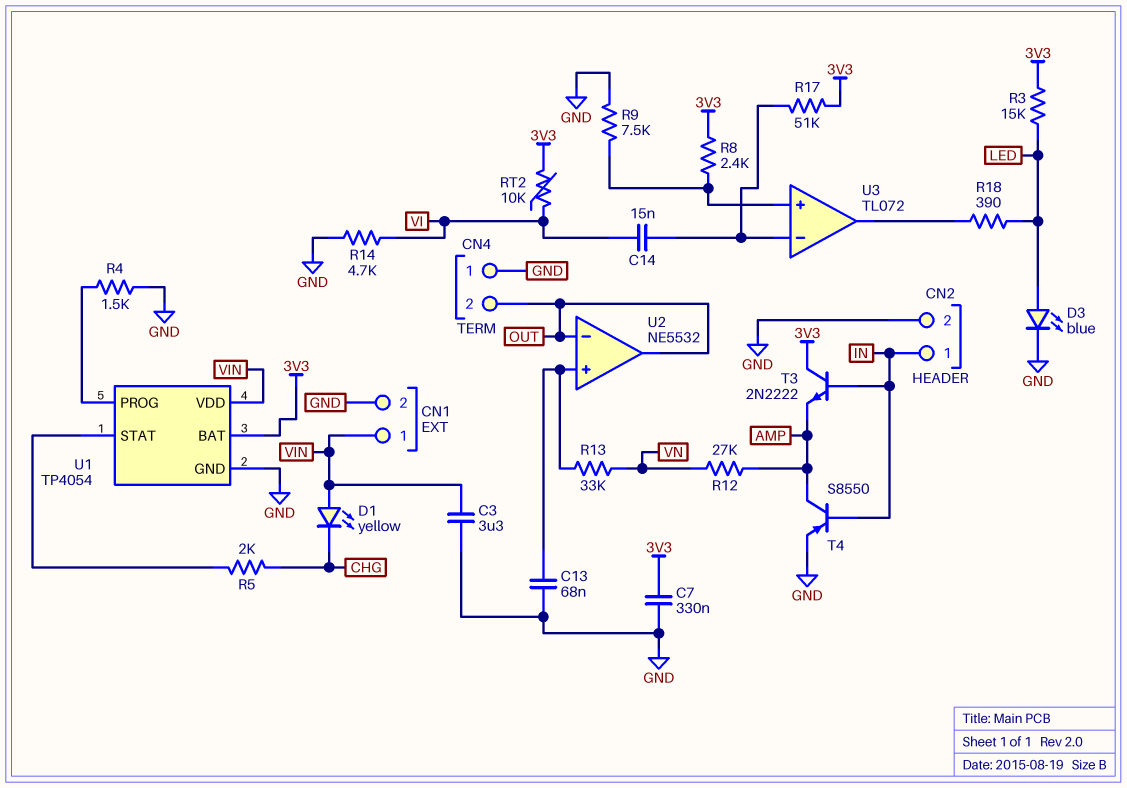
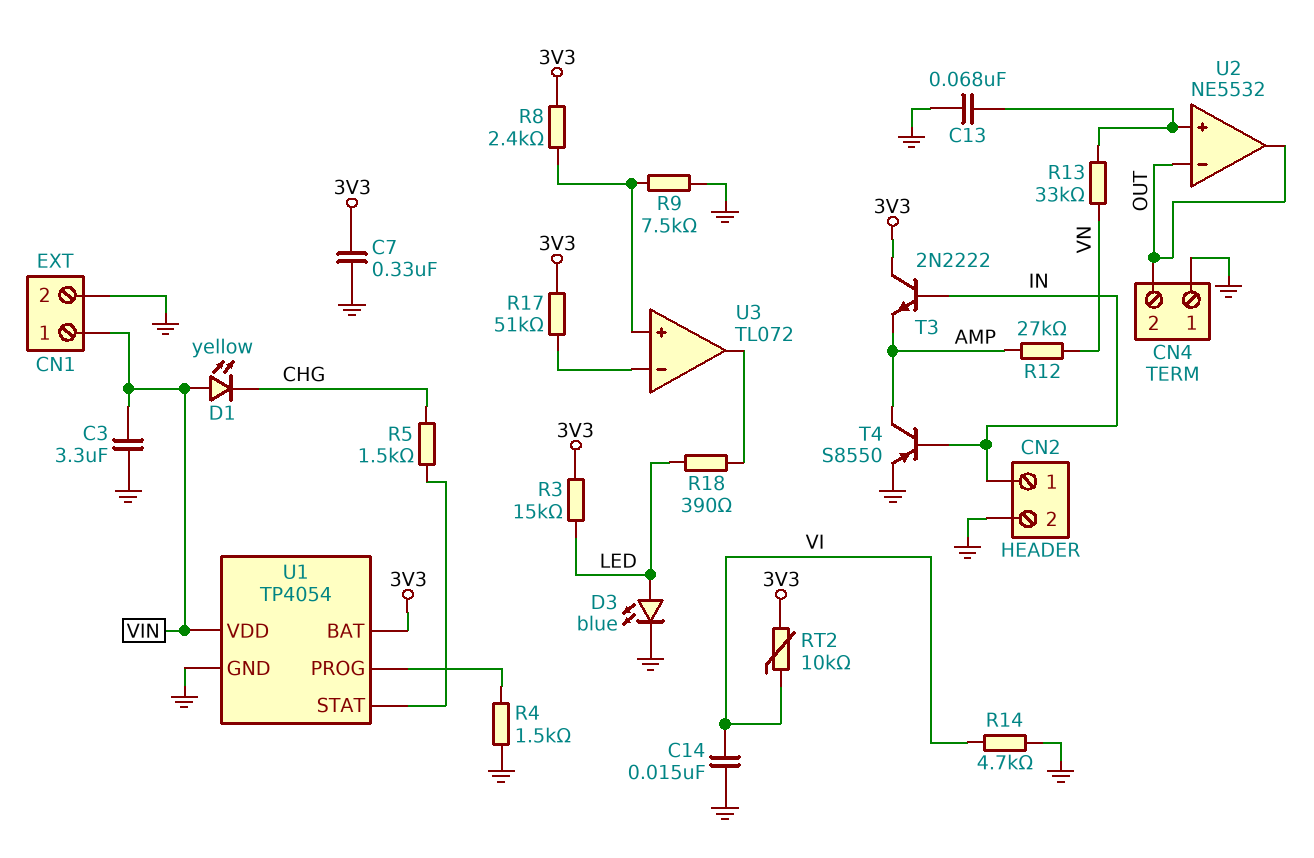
C14: 15nF (U3/in-, VI) -> 15nF (GND, VI)
R5: 2k (CHG, U1/STAT) -> 1.5k (CHG, U1/STAT)

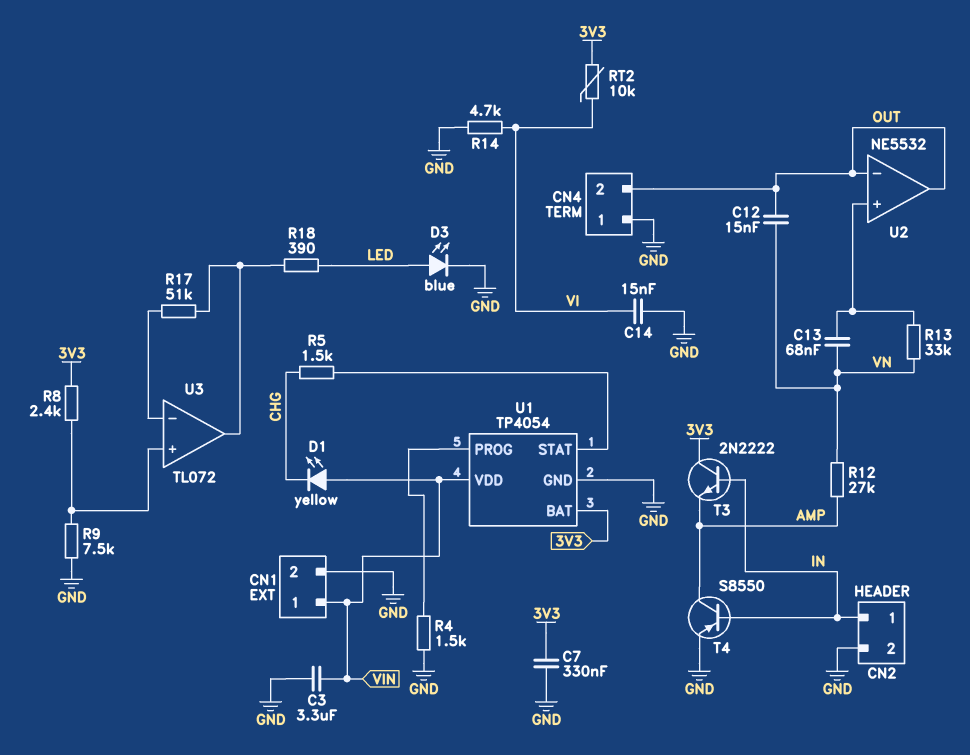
C12: none -> 15nF (OUT, VN)
C13: 68nF (GND, U2/in+) -> 68nF (U2/in+, VN)
R3: 15k (3V3, LED) -> none
R17: 51k (3V3, U3/in-) -> 51k (U3/in-, U3/out)

